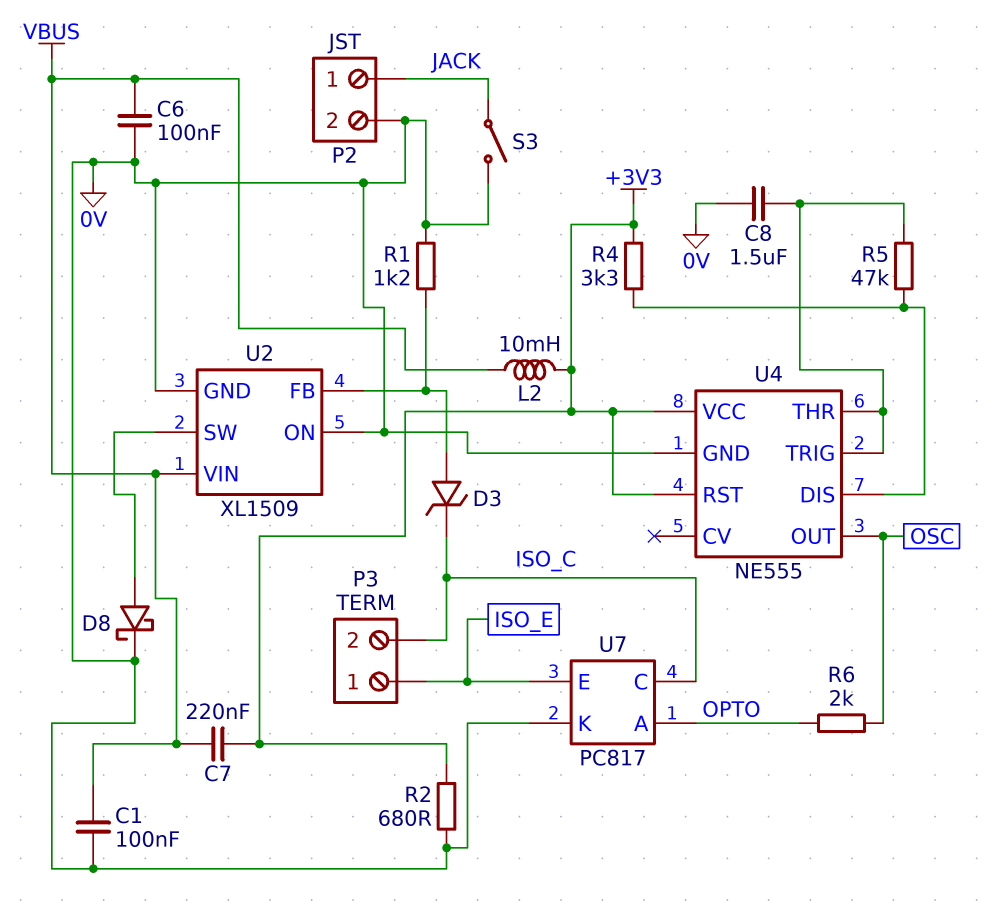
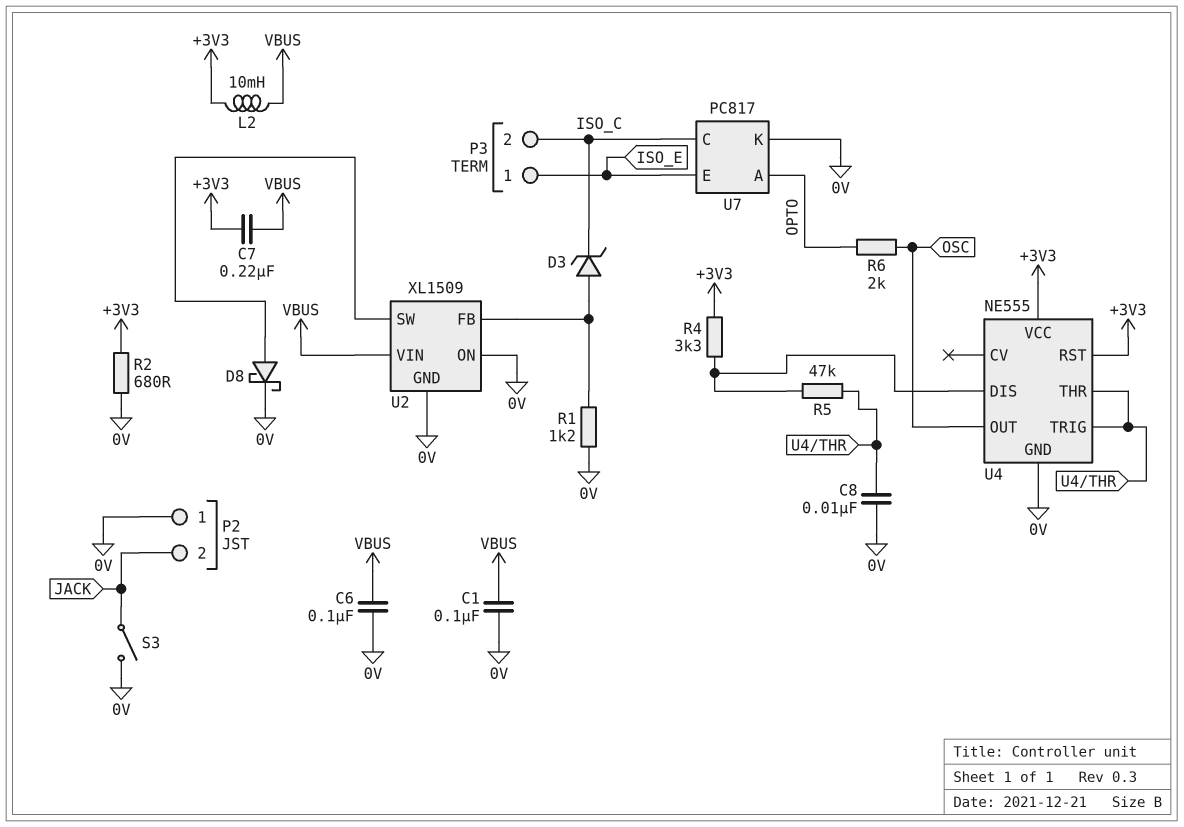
C8: 1.5uF (0V, U4/THR) -> 10nF (0V, U4/THR)
P2 pin 1: JACK -> 0V
P2 pin 2: 0V -> JACK

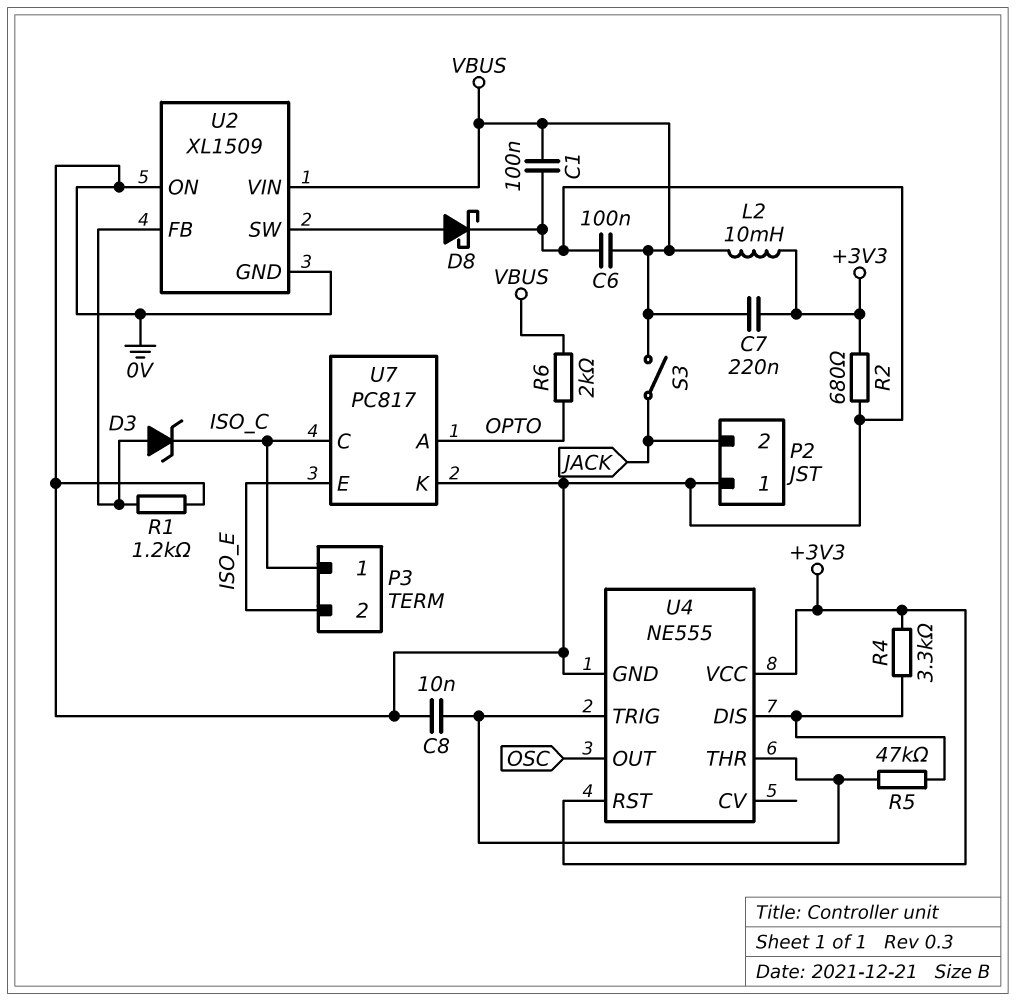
P3 pin 1: ISO_E -> ISO_C
P3 pin 2: ISO_C -> ISO_E
R6: 2k (OPTO, OSC) -> 2k (OPTO, VBUS)
S3: switch (0V, JACK) -> switch (JACK, VBUS)

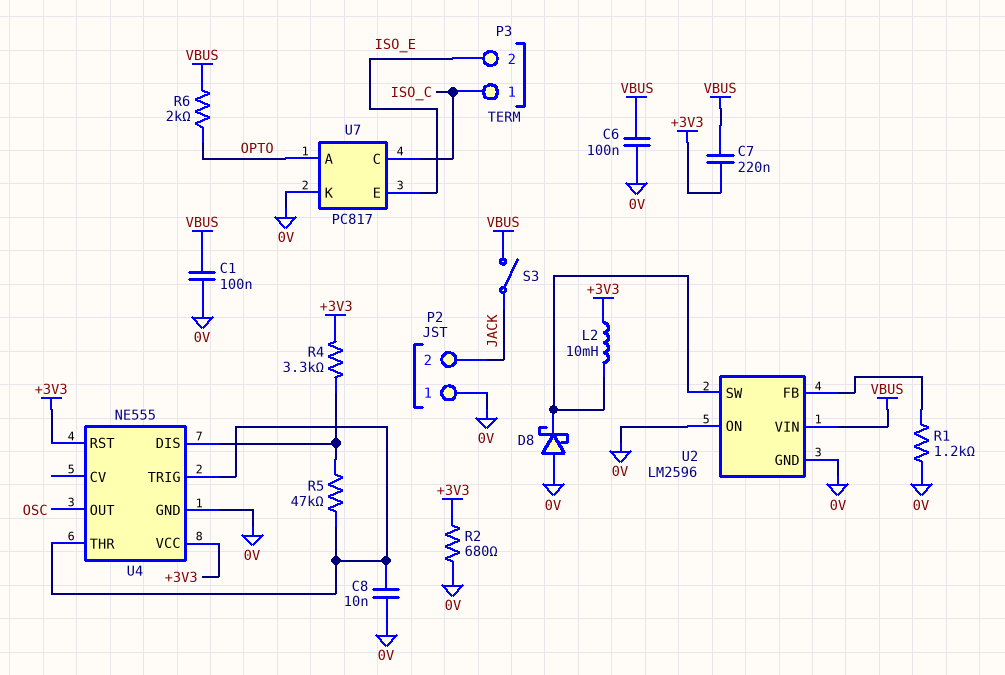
D3: zener (A U2/FB, K ISO_C) -> none
D8: schottky (A U2/SW, K 0V) -> schottky (A 0V, K U2/SW)
L2: 10mH (+3V3, VBUS) -> 10mH (+3V3, U2/SW)
U2: XL1509 -> LM2596

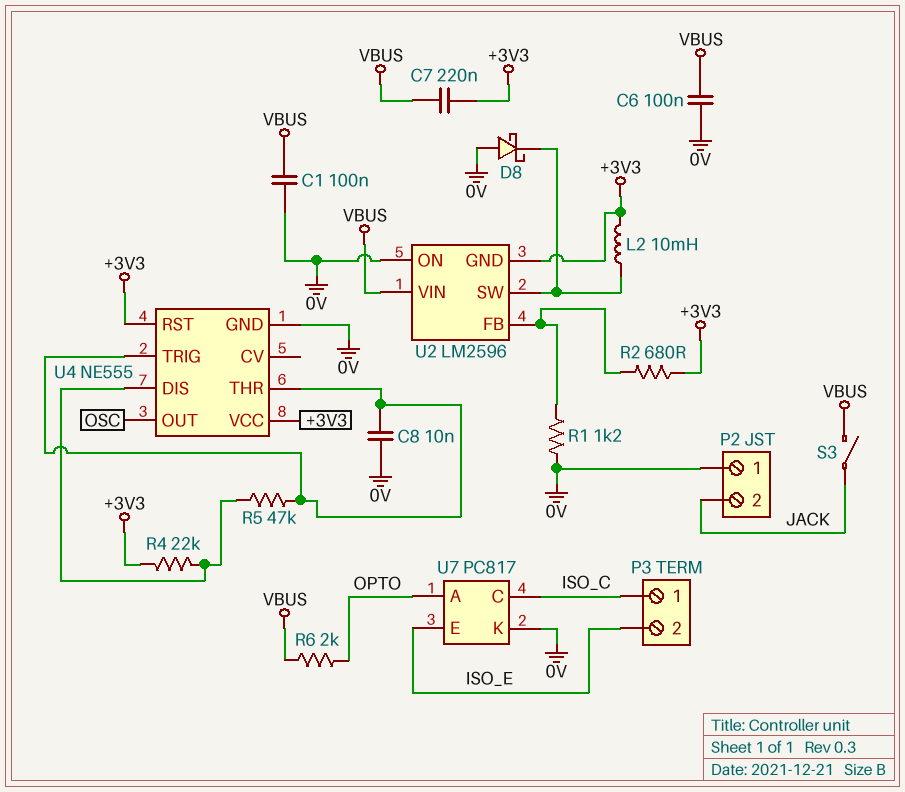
R2: 680 (+3V3, 0V) -> 680 (+3V3, U2/FB)
R4: 3.3k (+3V3, U4/DIS) -> 22k (+3V3, U4/DIS)
U2 pin GND: 0V -> +3V3

